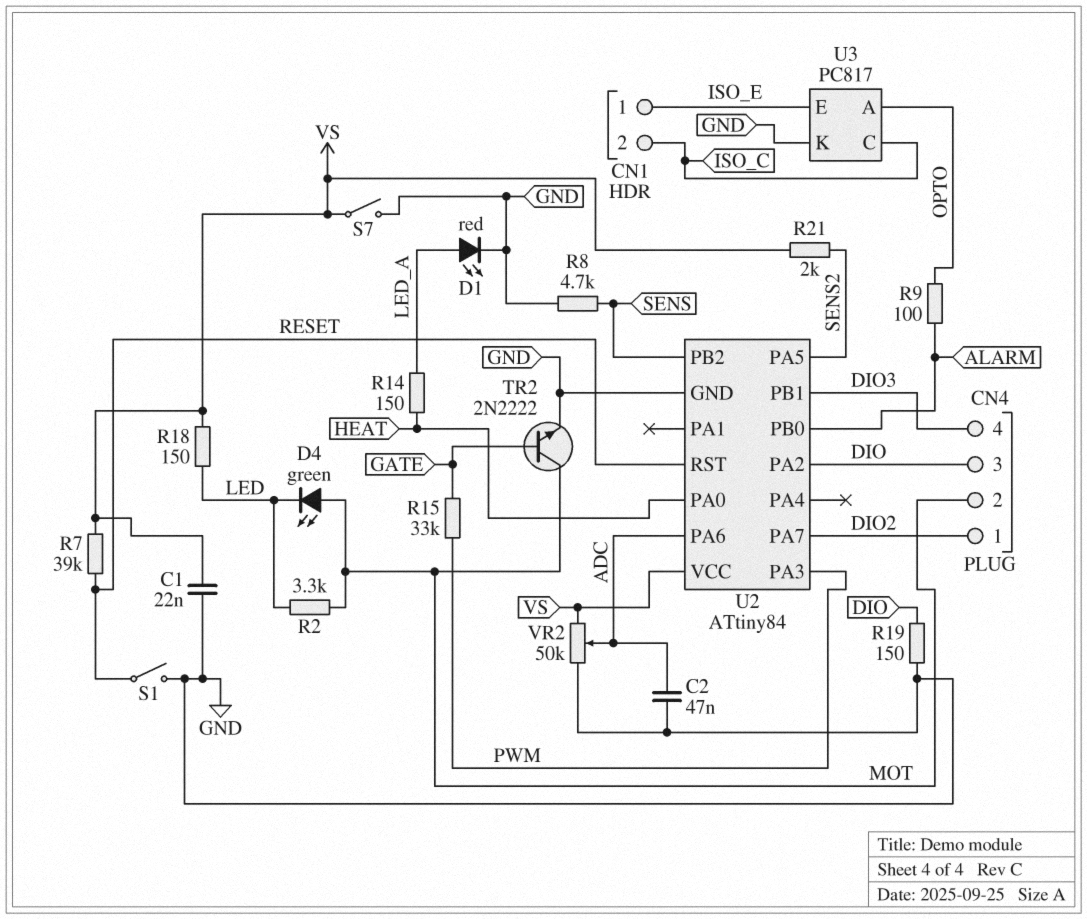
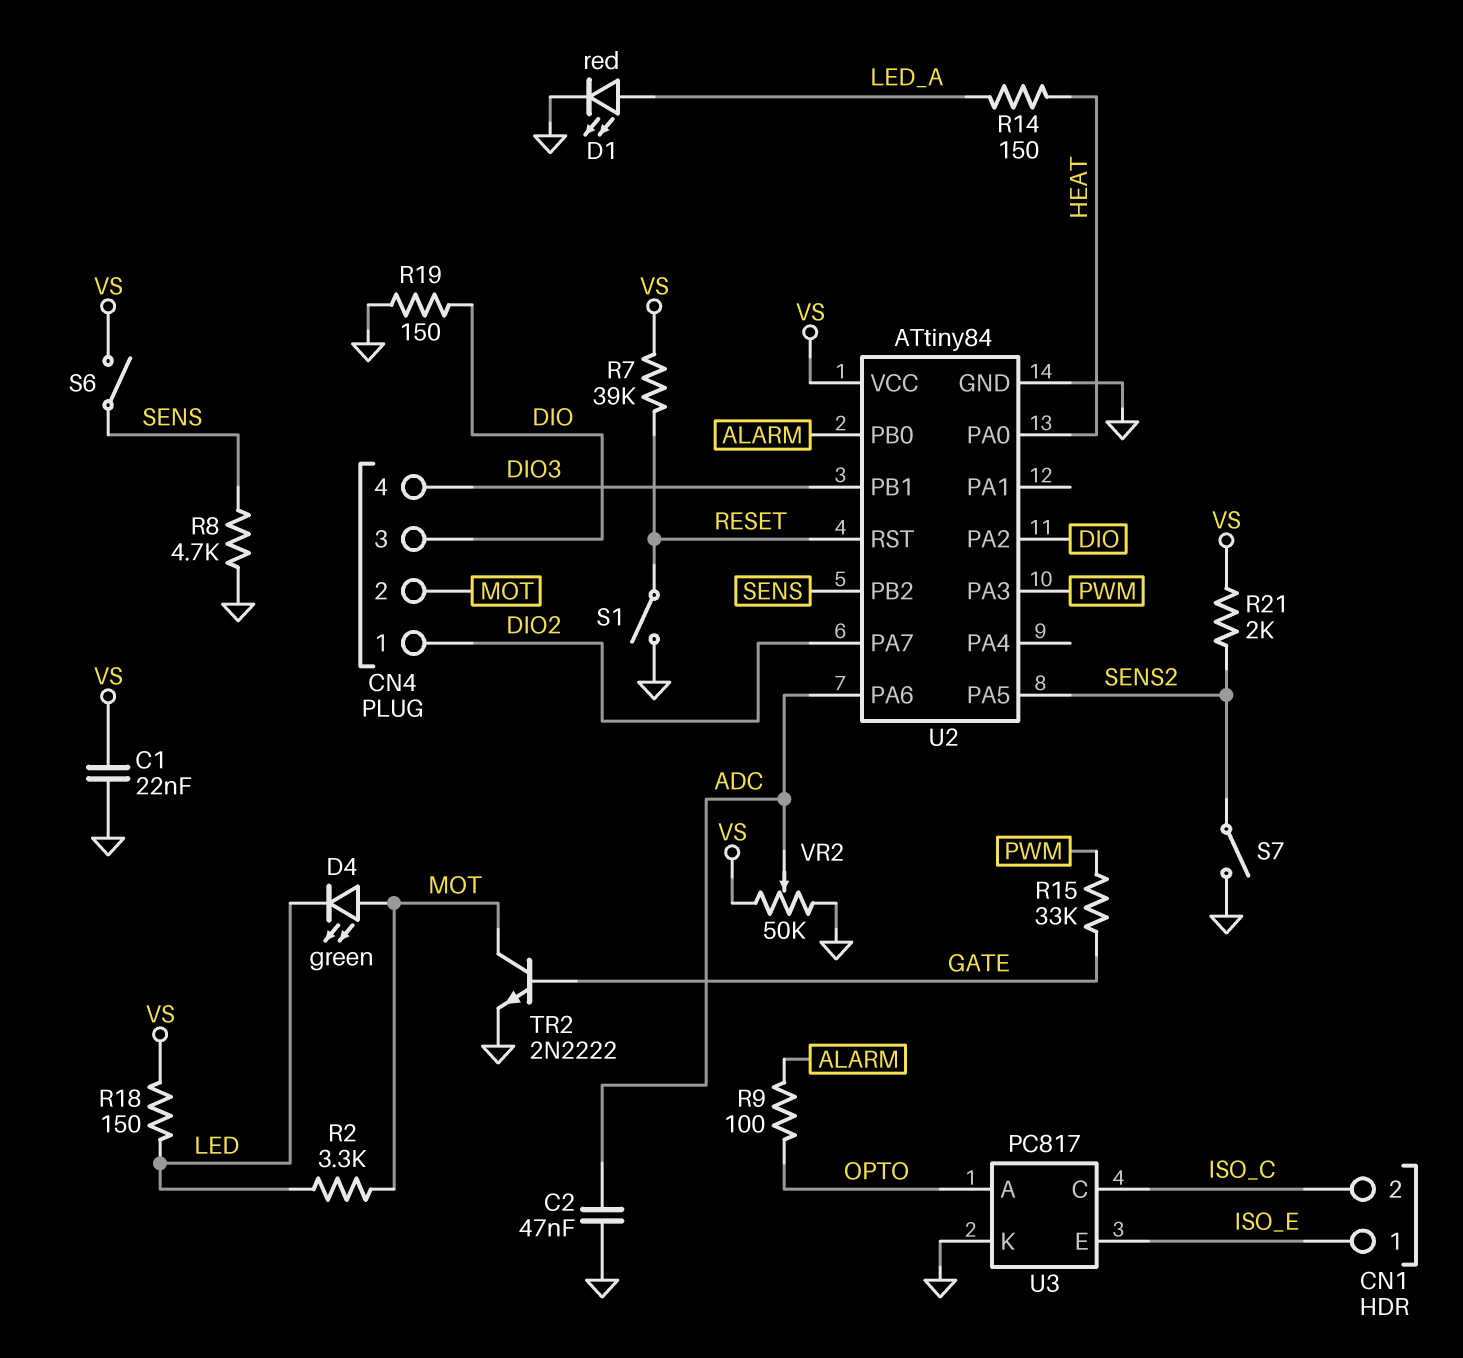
S6: none -> switch (SENS, VS)
S7: switch (GND, VS) -> switch (GND, SENS2)

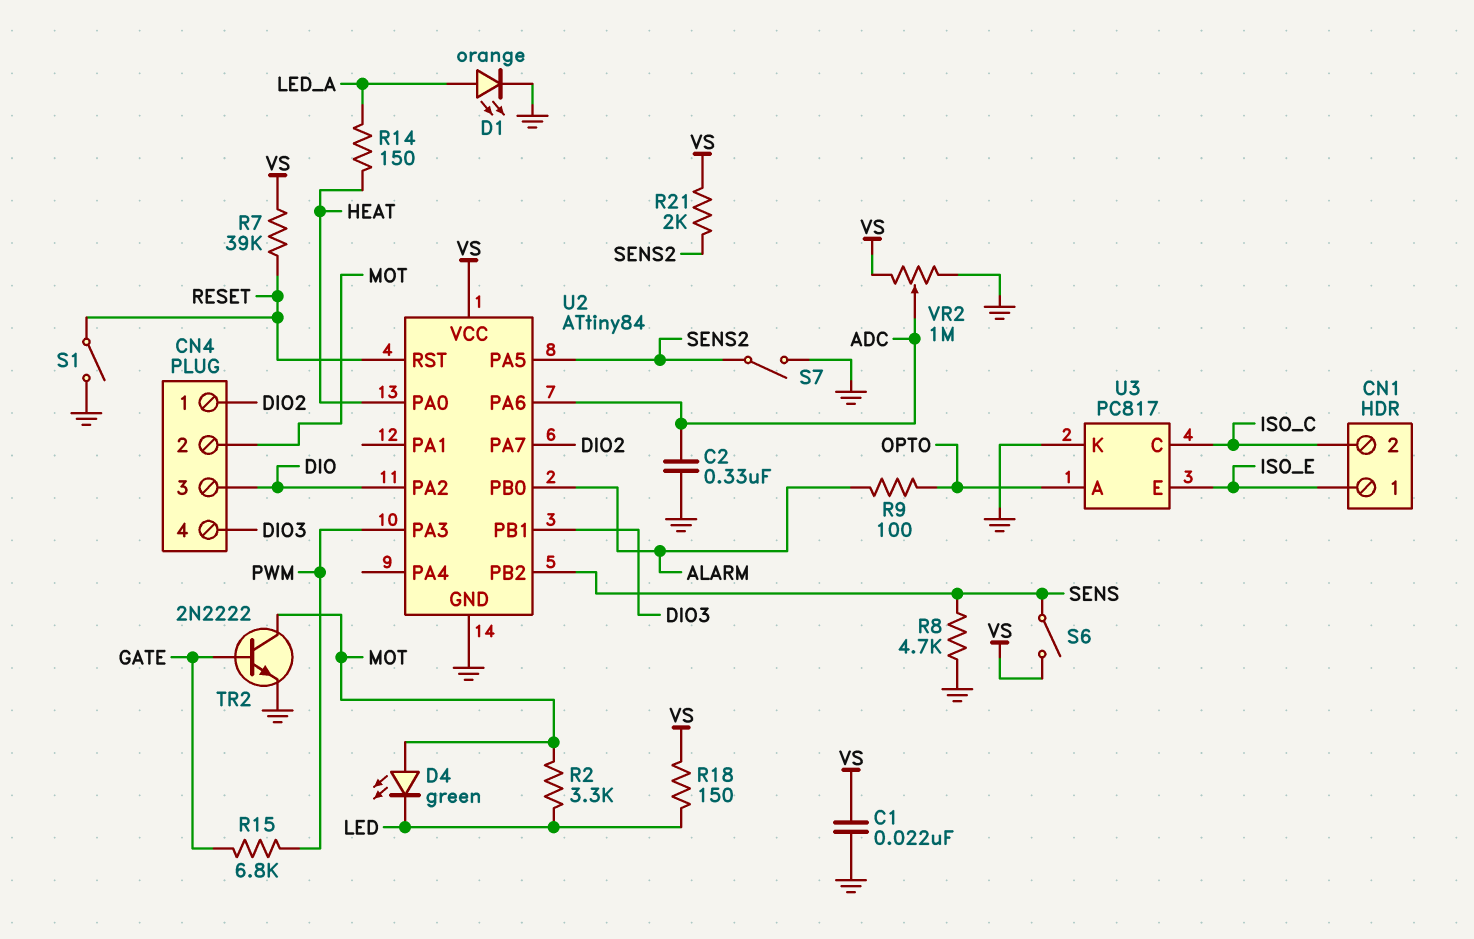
C2: 47nF (ADC, GND) -> 330nF (ADC, GND)
D1: LED red (A LED_A, K GND) -> LED orange (A LED_A, K GND)
R15: 33k (GATE, PWM) -> 6.8k (GATE, PWM)
R19: 150 (DIO, GND) -> none
VR2: 50k (GND, VS, wiper ADC) -> 1M (GND, VS, wiper ADC)

